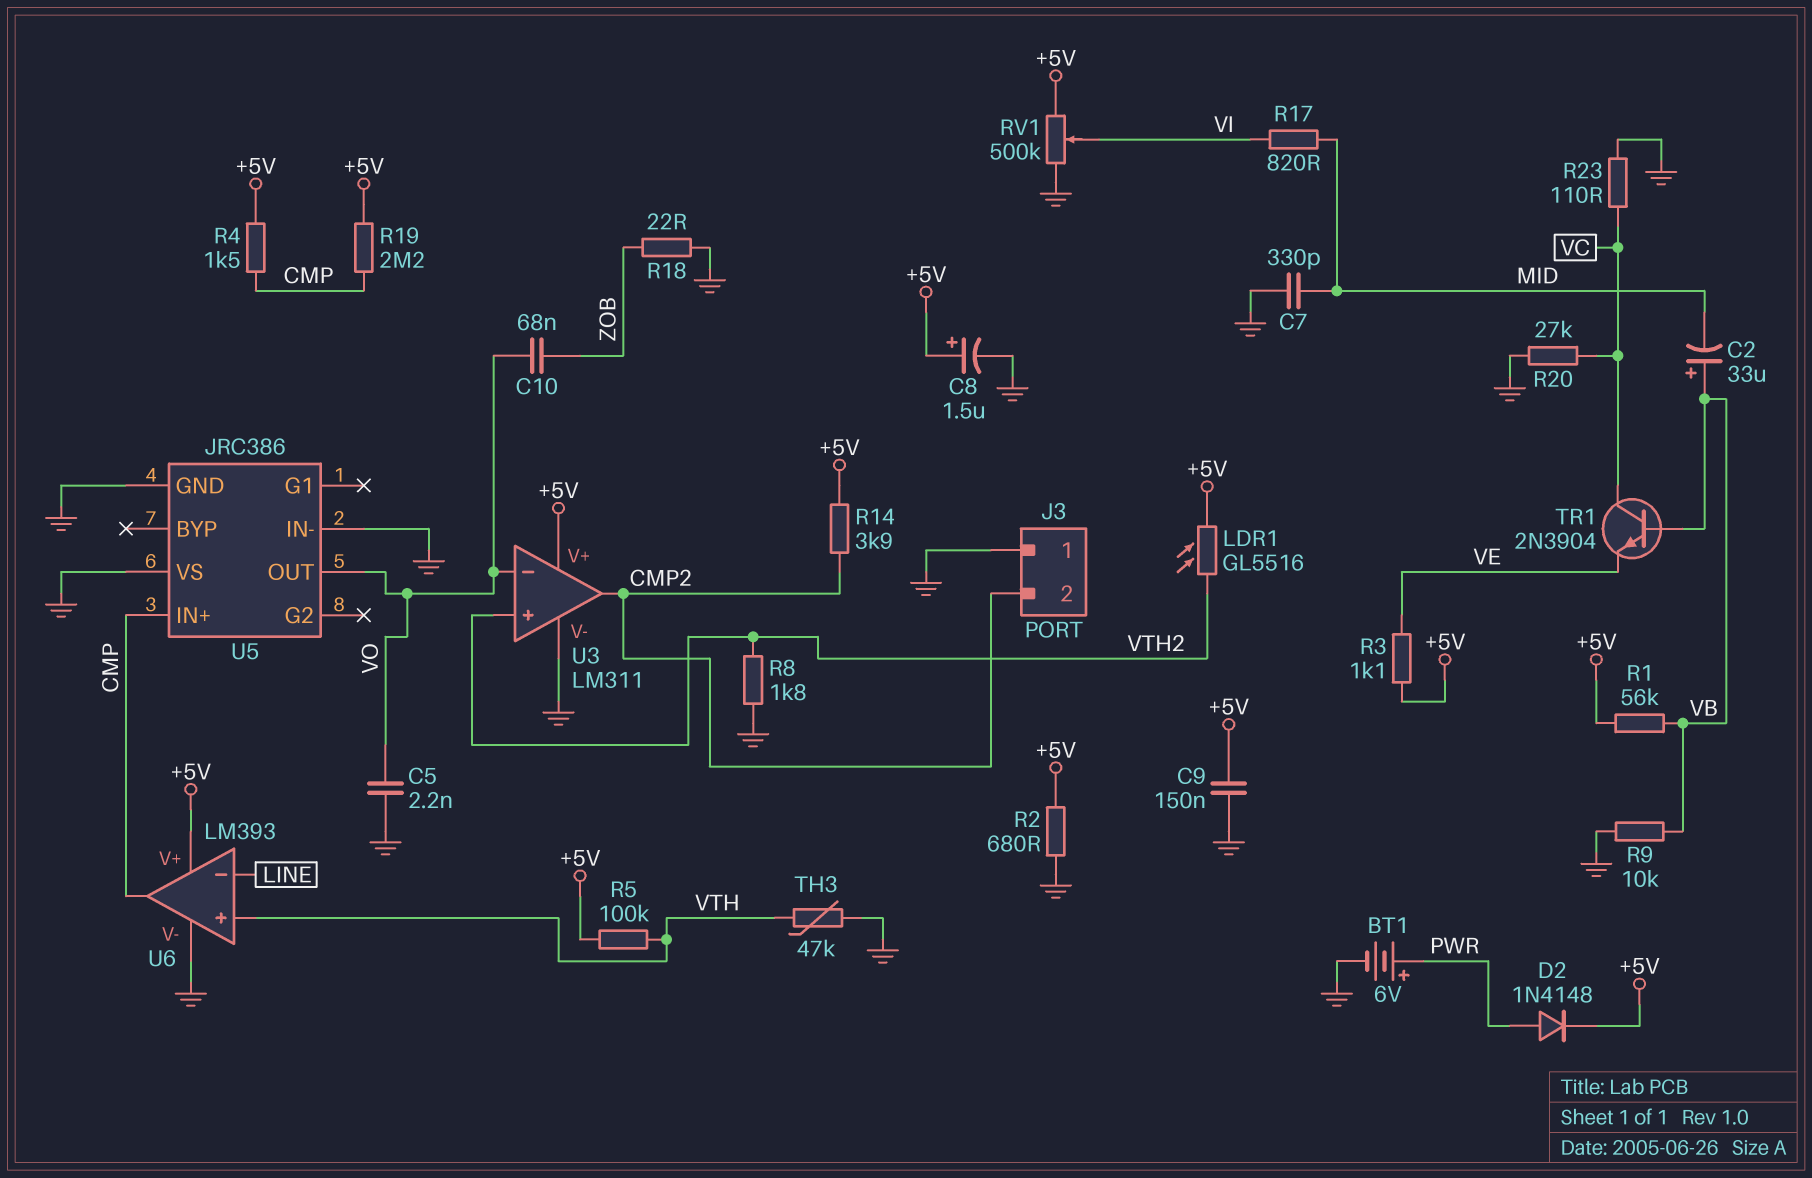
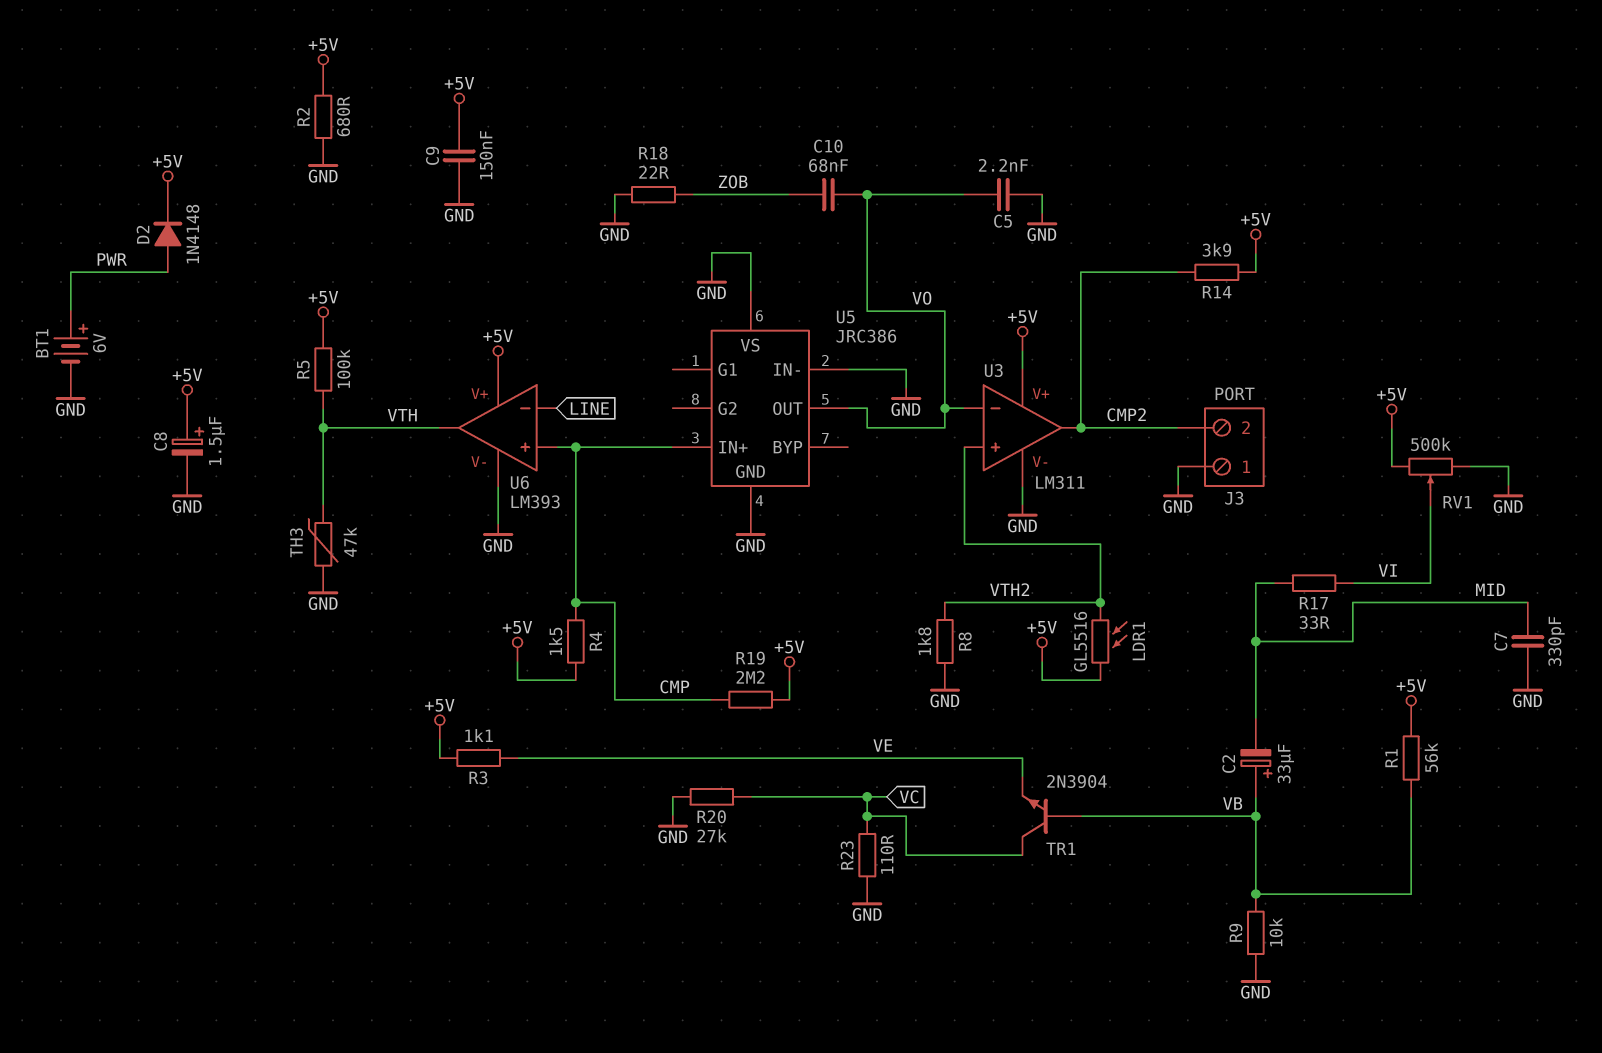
R17: 820 (MID, VI) -> 33 (MID, VI)
U6 pin in+: VTH -> CMP
U6 pin out: CMP -> VTH

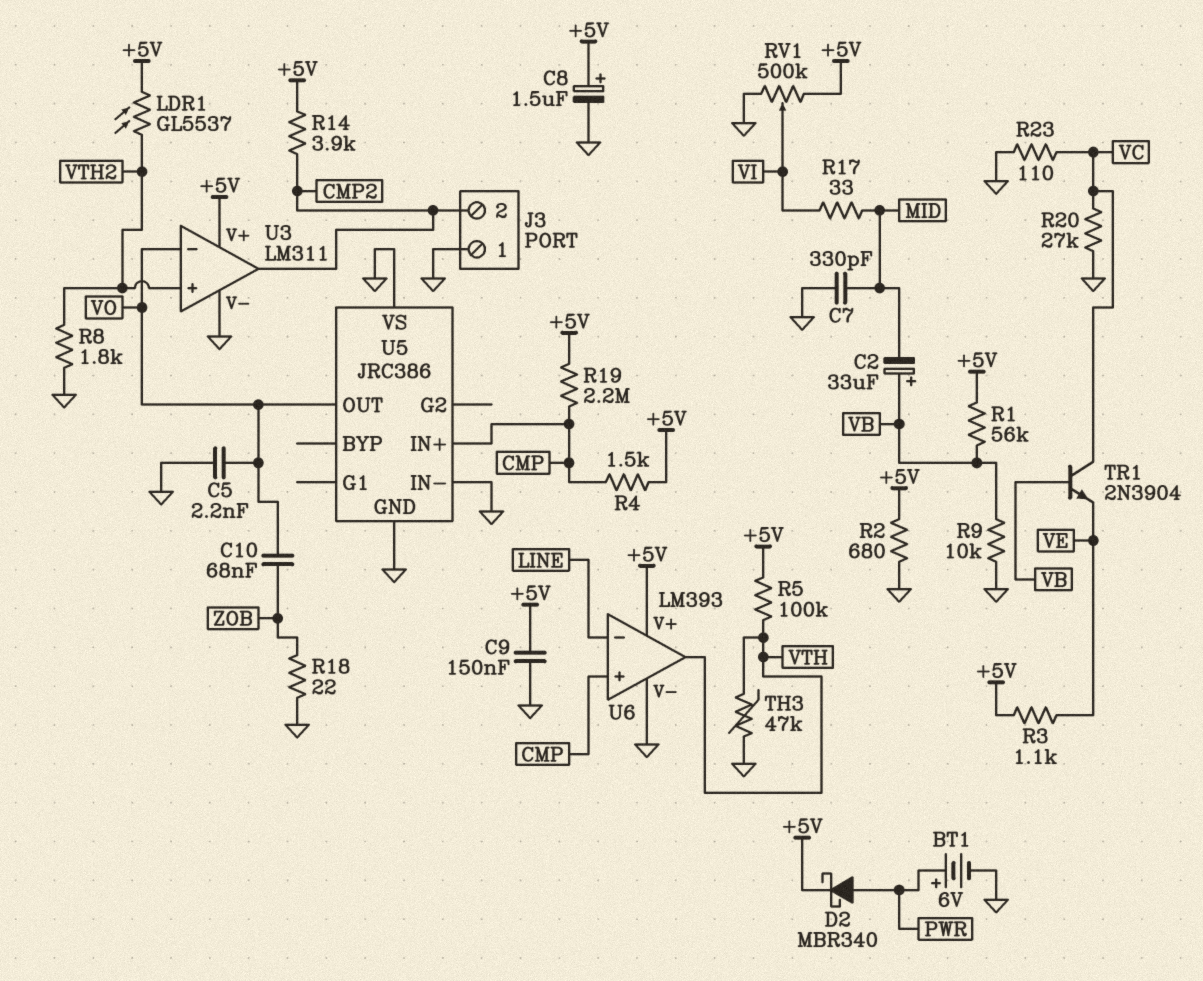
D2: diode 1N4148 (A PWR, K +5V) -> schottky MBR340 (A PWR, K +5V)
LDR1: GL5516 (+5V, VTH2) -> GL5537 (+5V, VTH2)

